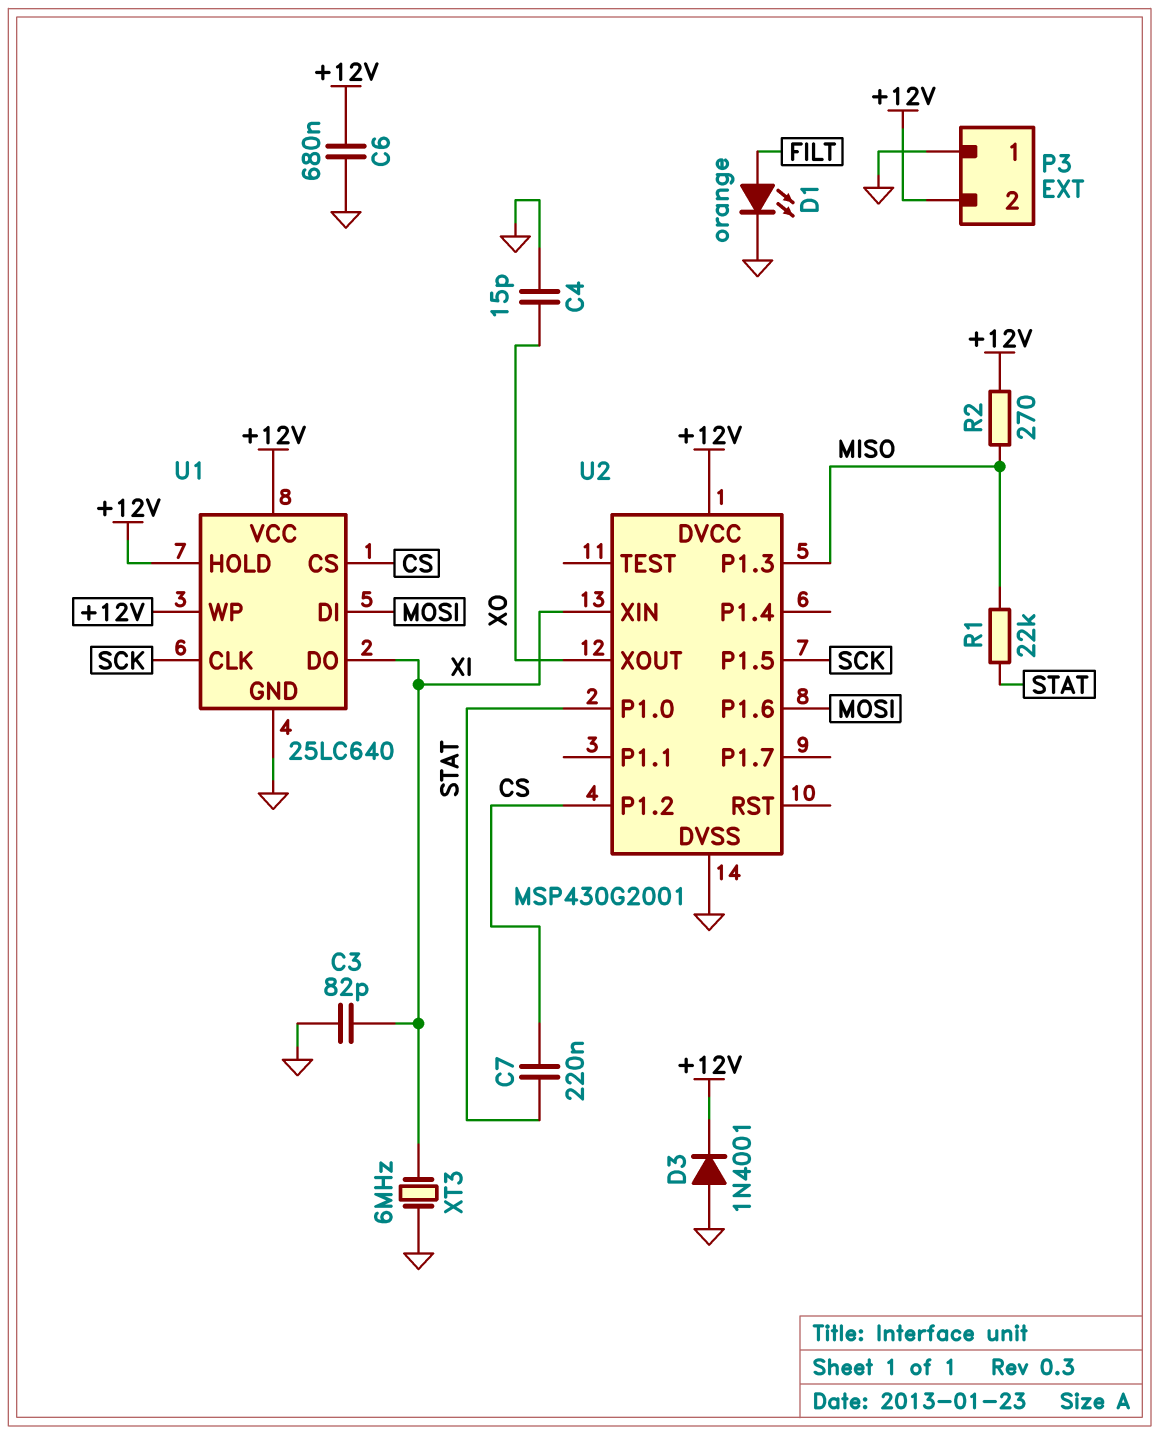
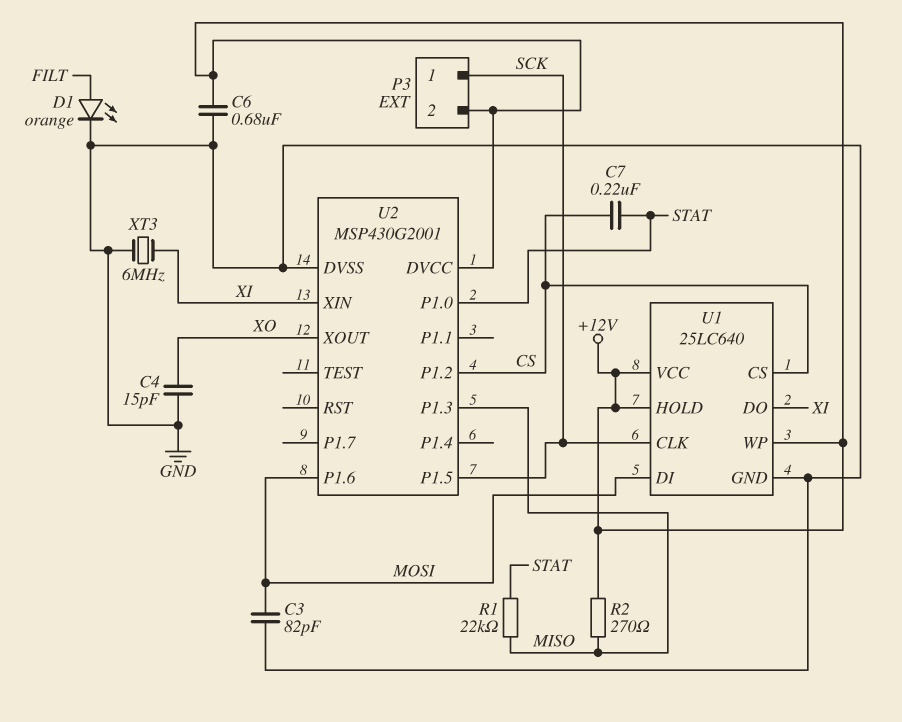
C3: 82pF (GND, XI) -> 82pF (GND, MOSI)
D3: diode 1N4001 (A GND, K +12V) -> none
P3 pin 1: GND -> SCK

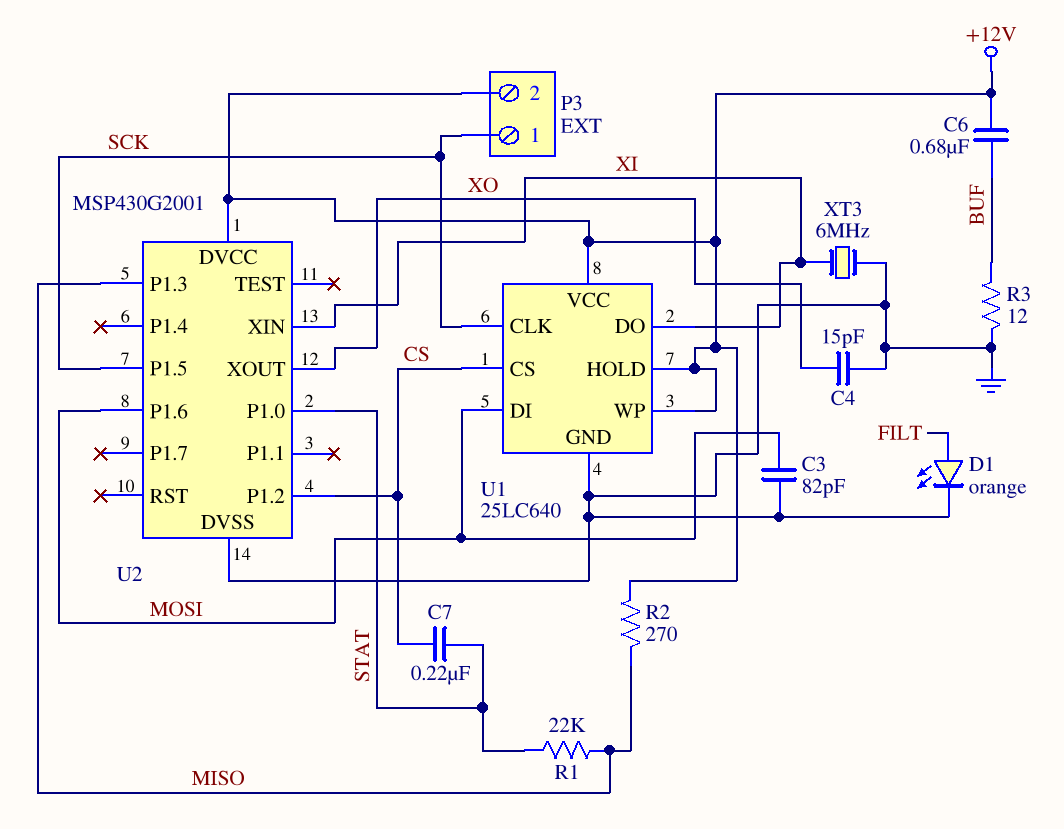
C6: 680nF (+12V, GND) -> 680nF (+12V, BUF)
R3: none -> 12 (BUF, GND)

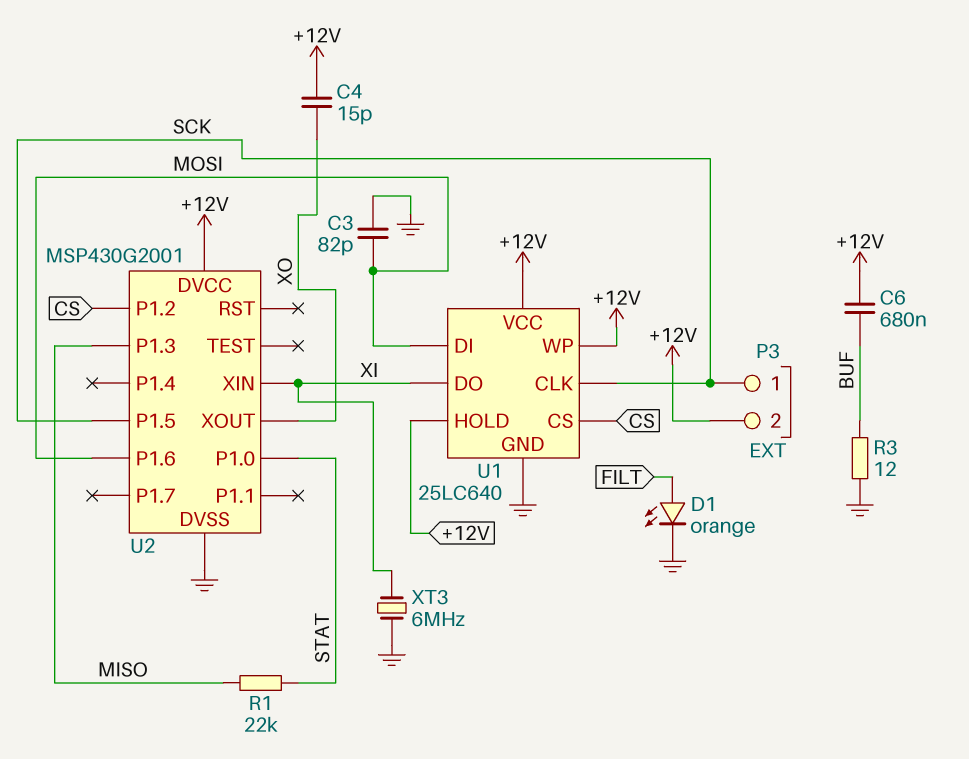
C4: 15pF (GND, XO) -> 15pF (+12V, XO)
C7: 220nF (CS, STAT) -> none
R2: 270 (+12V, MISO) -> none

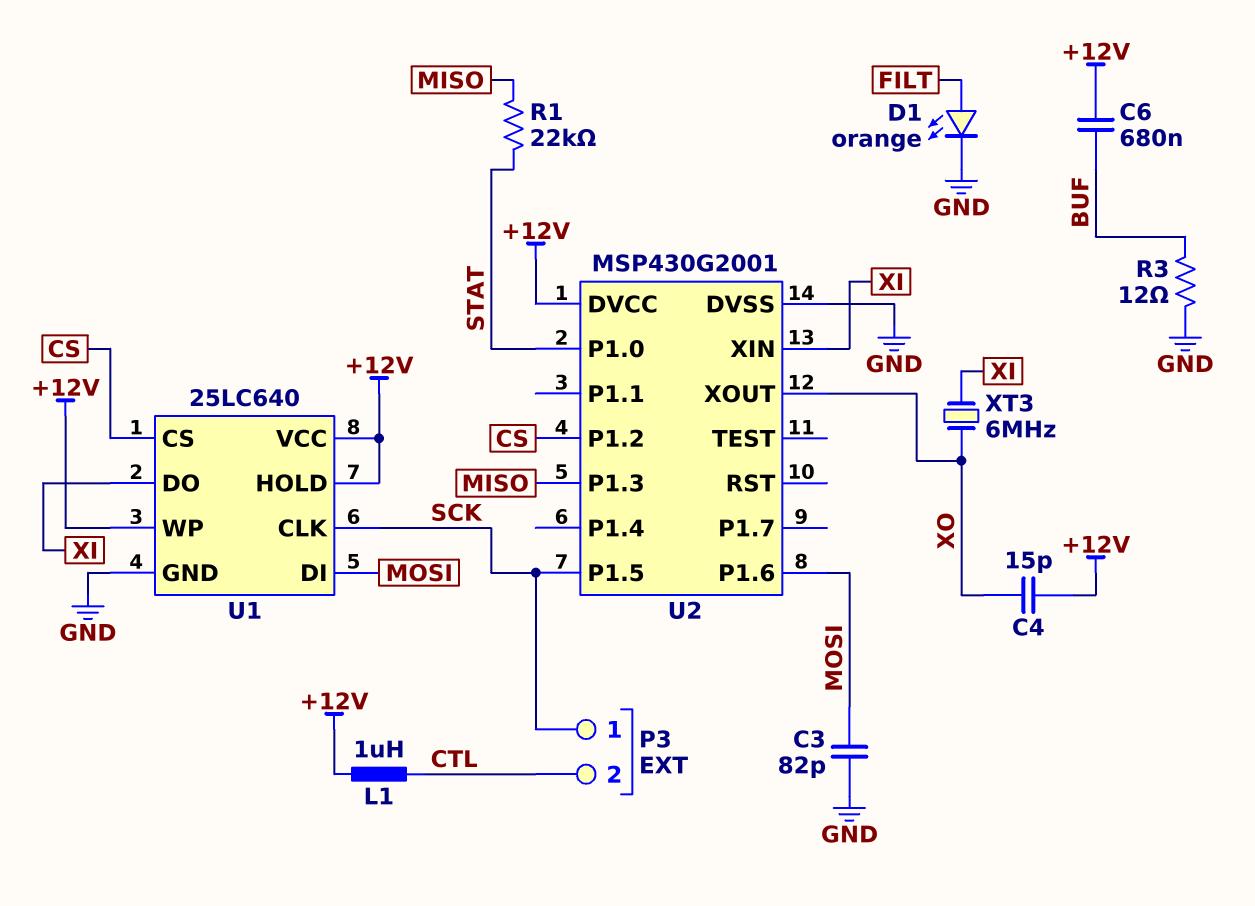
L1: none -> 1uH (+12V, CTL)
P3 pin 2: +12V -> CTL
XT3: 6MHz (GND, XI) -> 6MHz (XI, XO)

